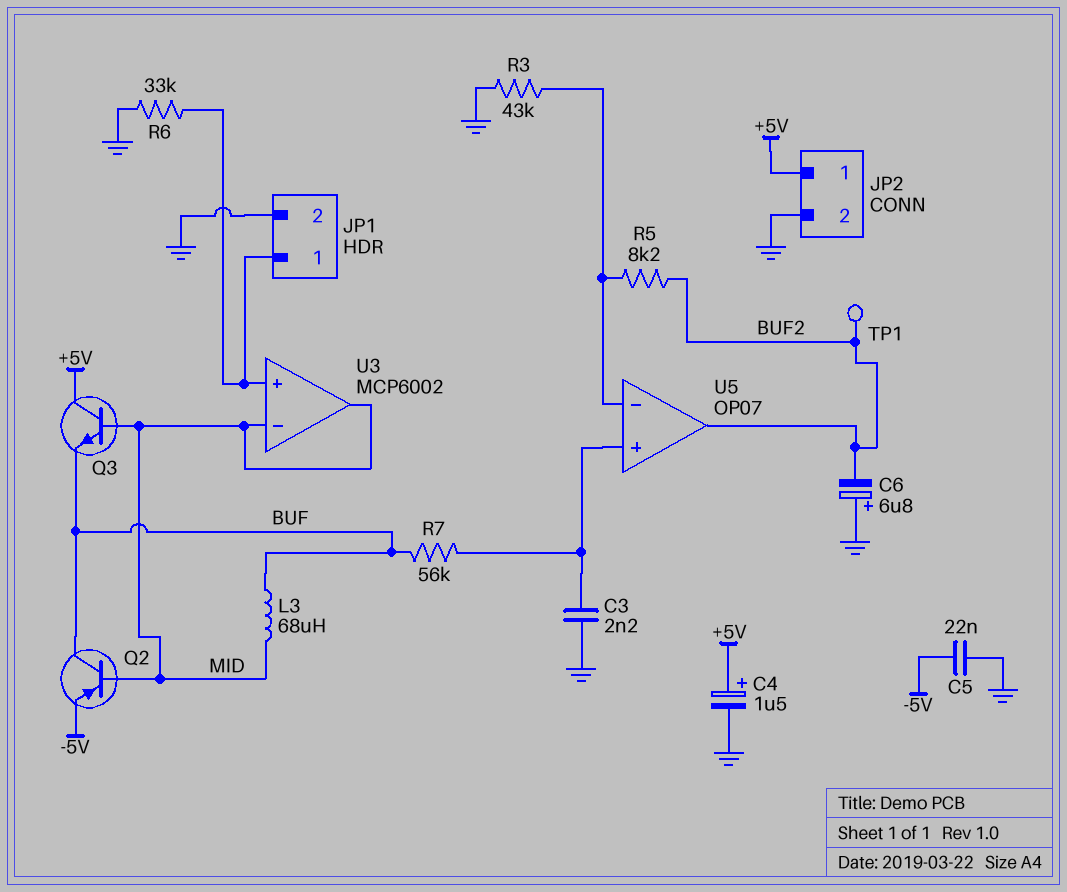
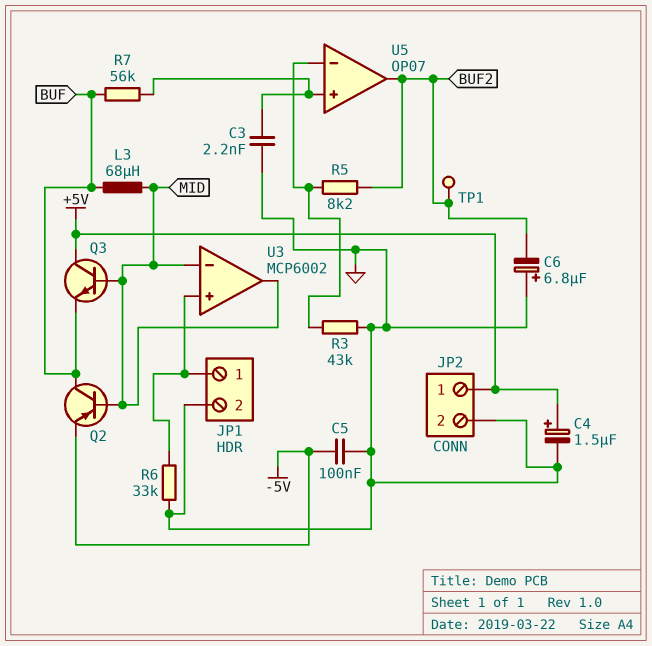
C5: 22nF (-5V, GND) -> 100nF (-5V, GND)

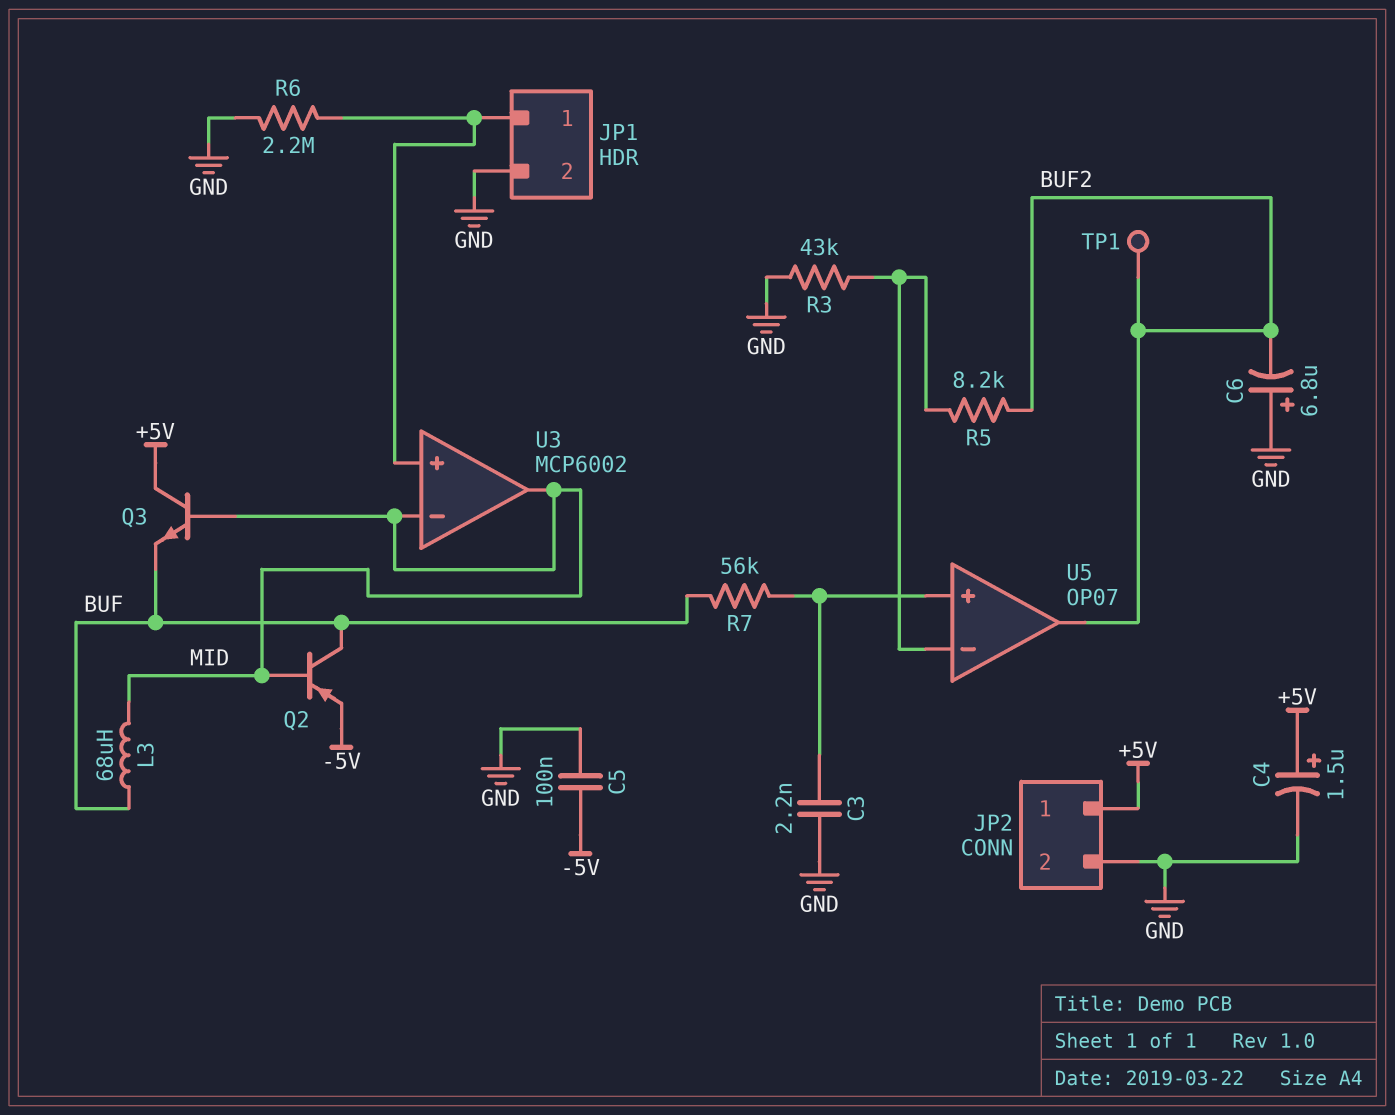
R6: 33k (GND, JP1/1) -> 2.2M (GND, JP1/1)

